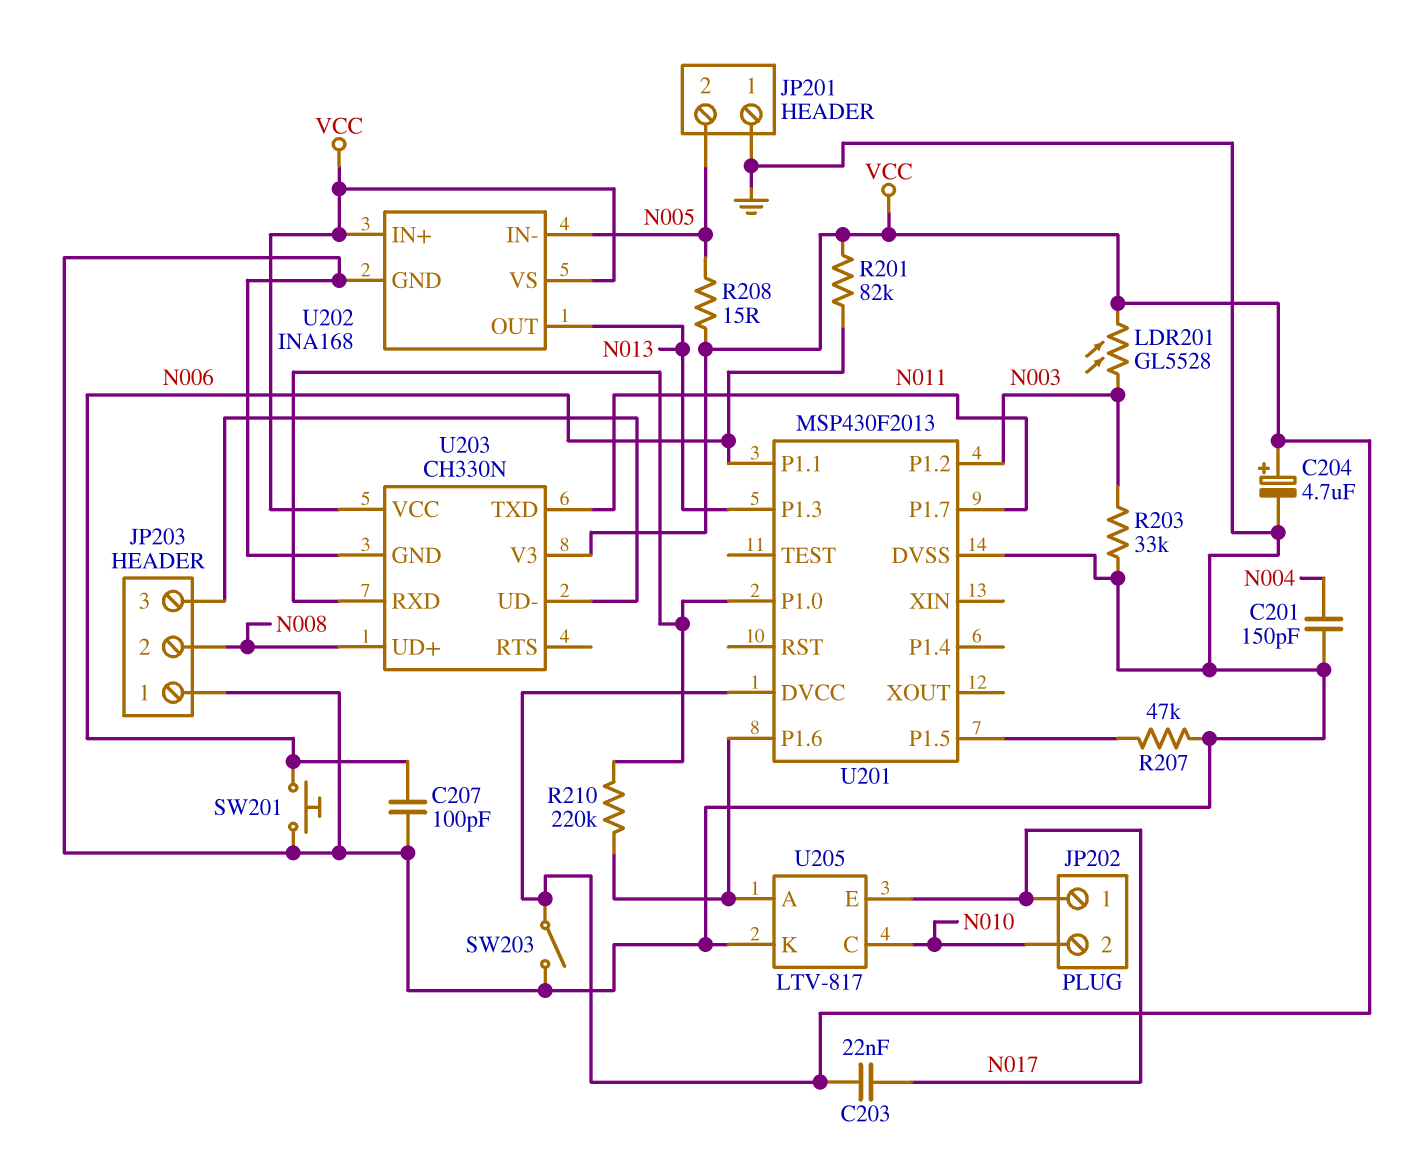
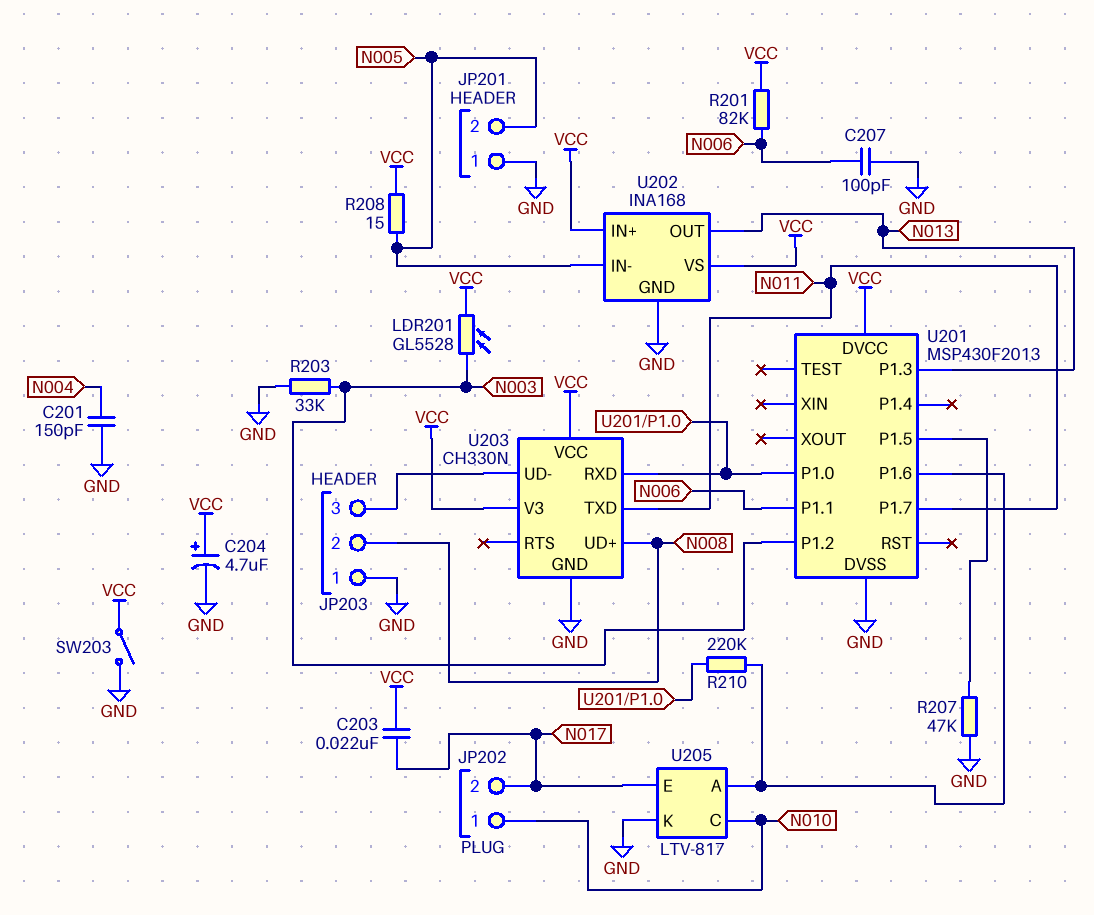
JP202 pin 1: N017 -> N010
JP202 pin 2: N010 -> N017
SW201: button (GND, N006) -> none

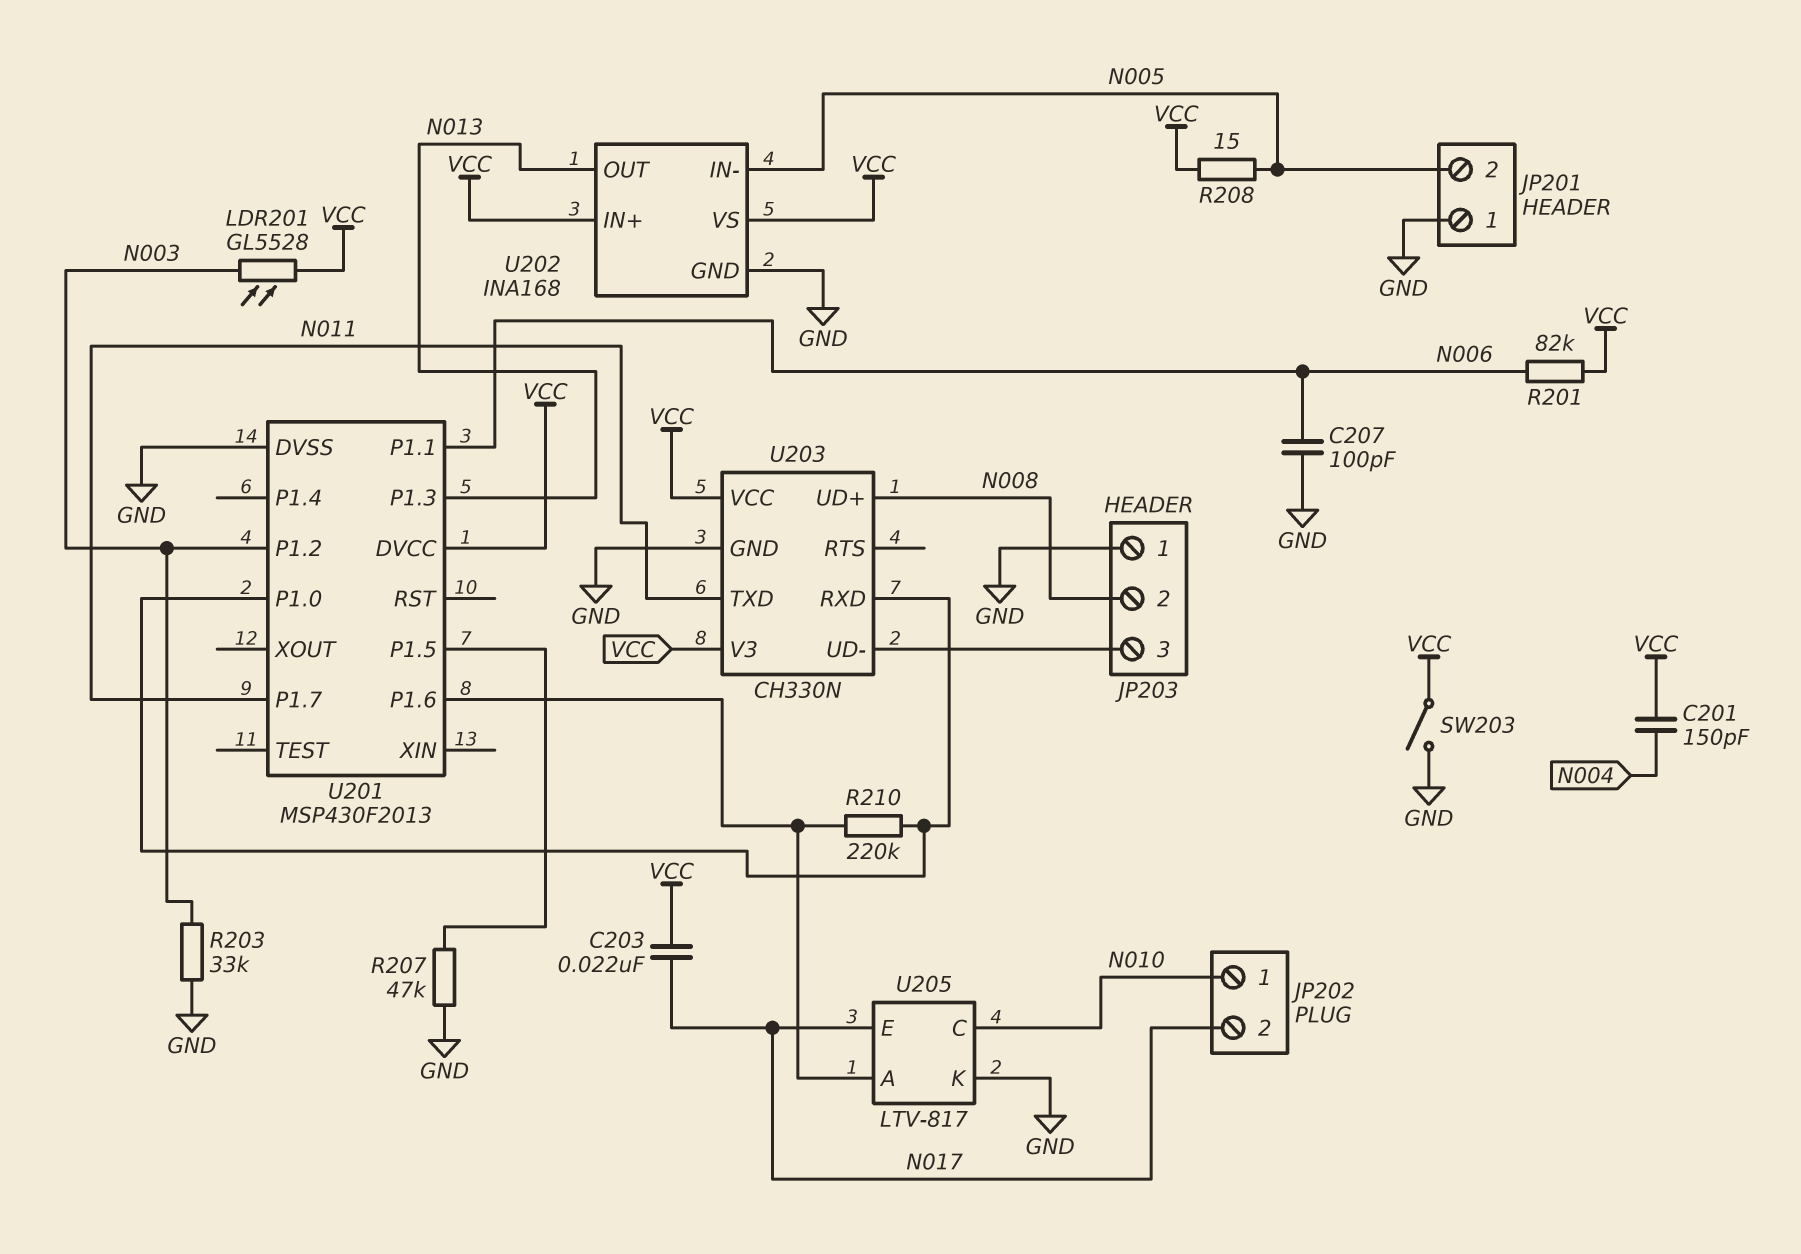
C201: 150pF (GND, N004) -> 150pF (N004, VCC)
C204: 4.7uF (plus VCC, minus GND) -> none

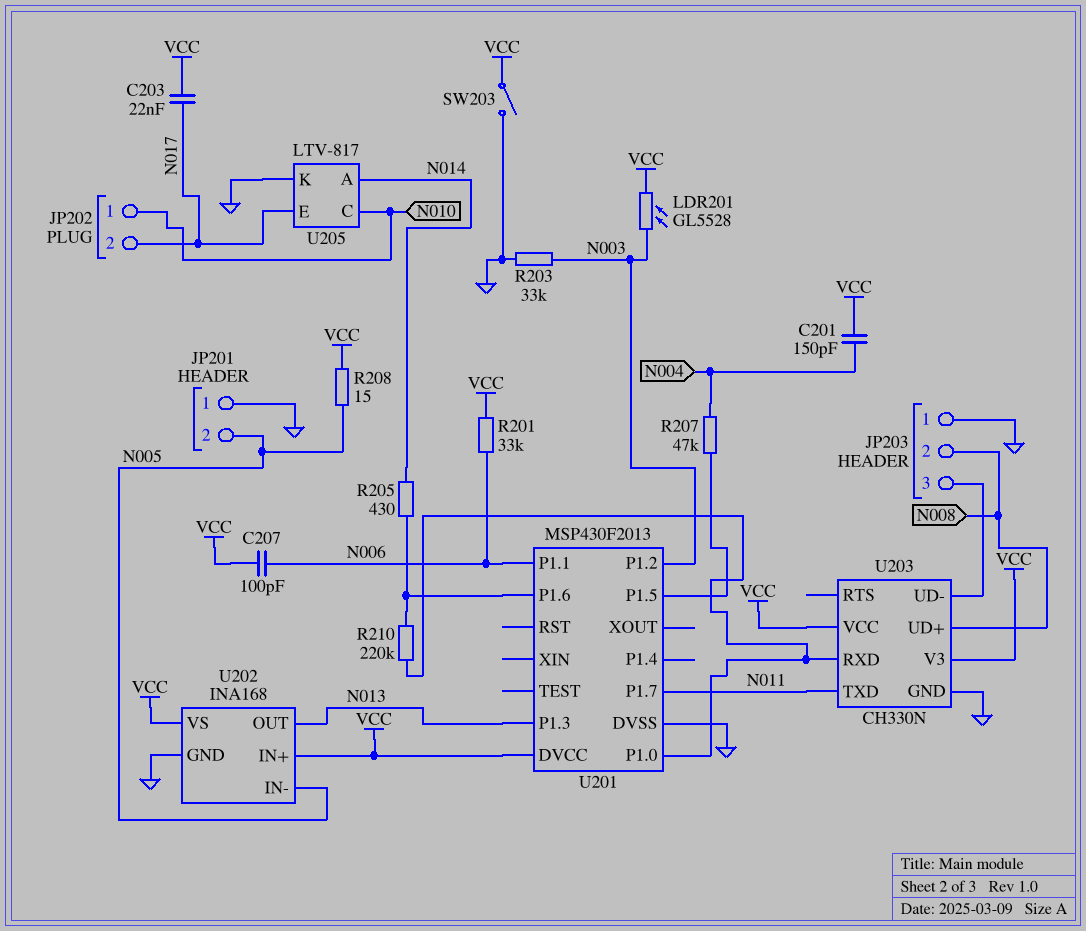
C207: 100pF (GND, N006) -> 100pF (N006, VCC)
R201: 82k (N006, VCC) -> 33k (N006, VCC)
R205: none -> 430 (N014, U201/P1.6)
R207: 47k (GND, U201/P1.5) -> 47k (N004, U201/P1.5)
U205 pin A: U201/P1.6 -> N014

